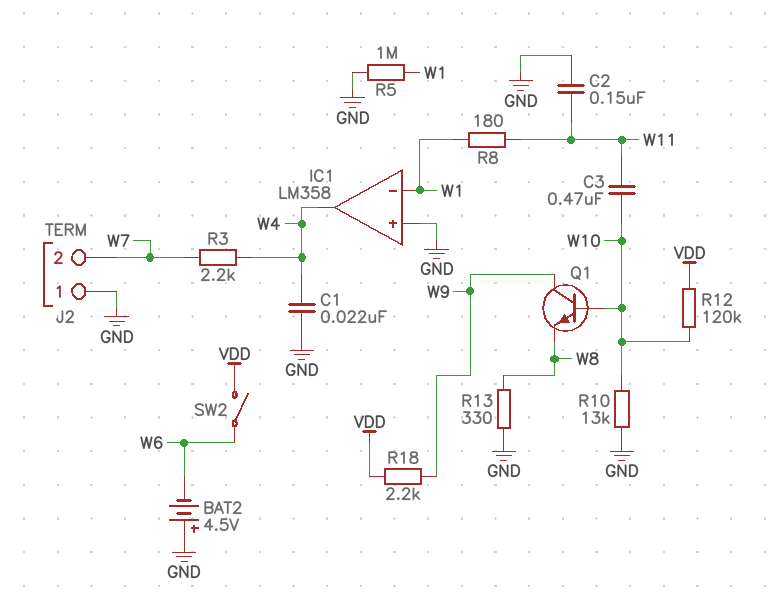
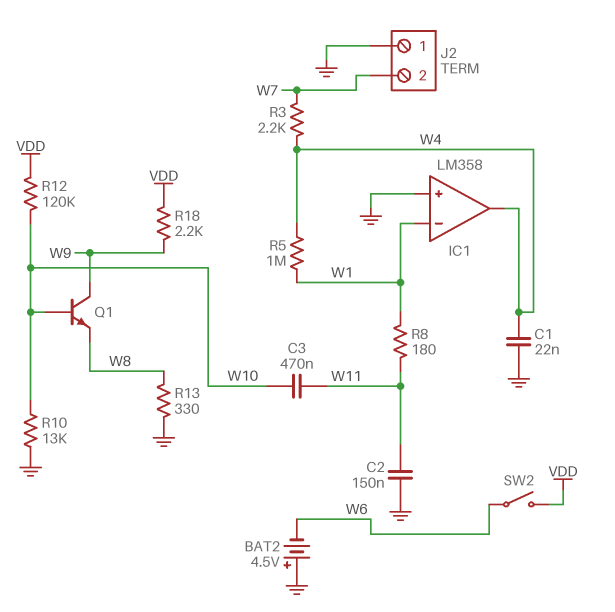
R5: 1M (GND, W1) -> 1M (W1, W4)

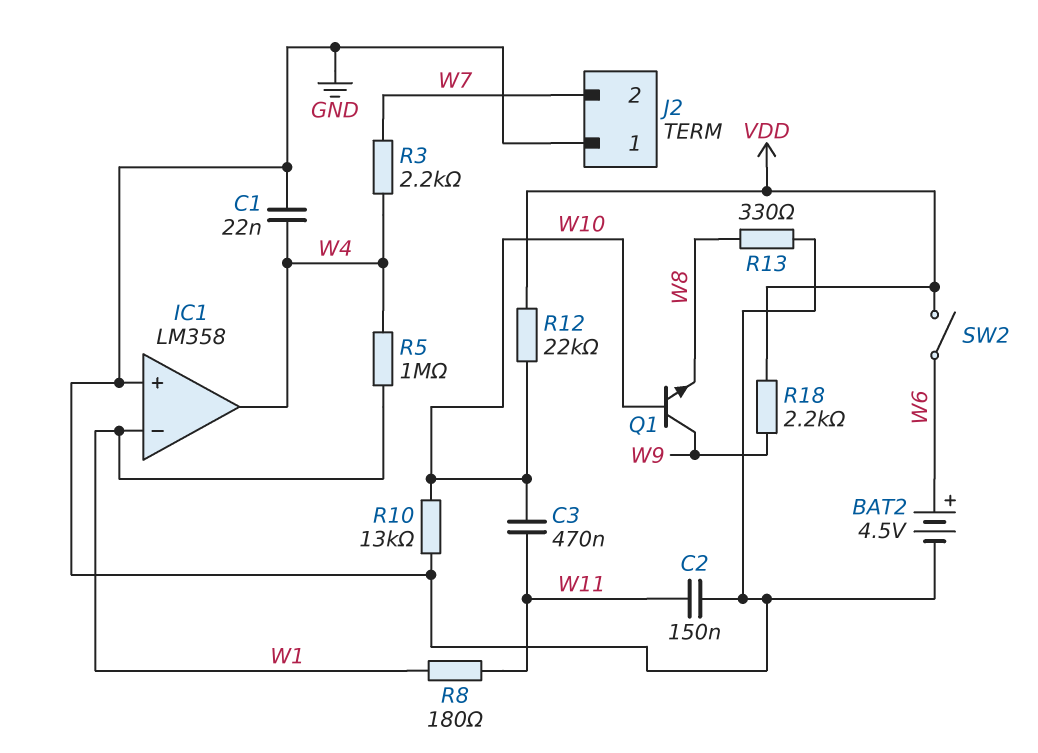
BAT2: 4.5V (plus GND, minus W6) -> 4.5V (plus W6, minus GND)
R12: 120k (VDD, W10) -> 22k (VDD, W10)

